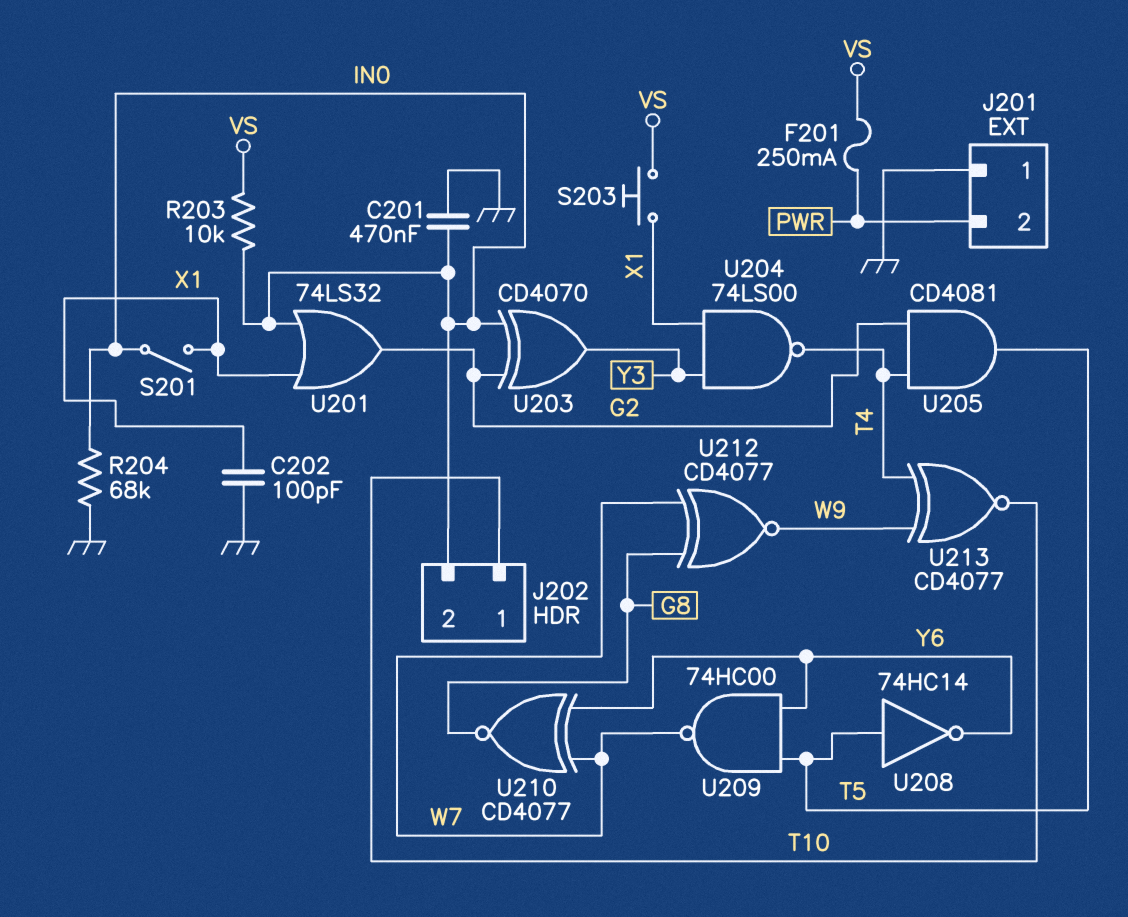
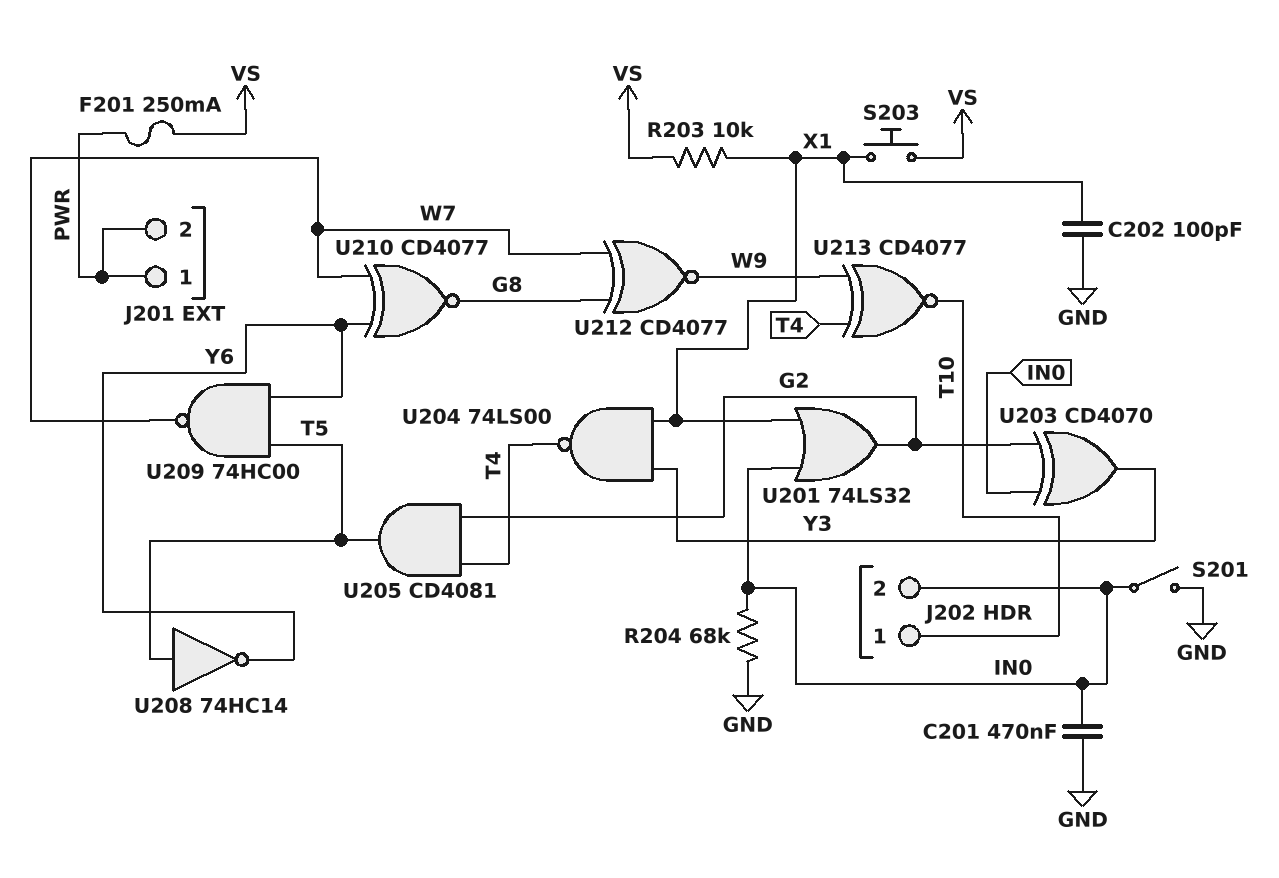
J201 pin 1: GND -> PWR
R203: 10k (IN0, VS) -> 10k (VS, X1)
S201: switch (IN0, X1) -> switch (GND, IN0)

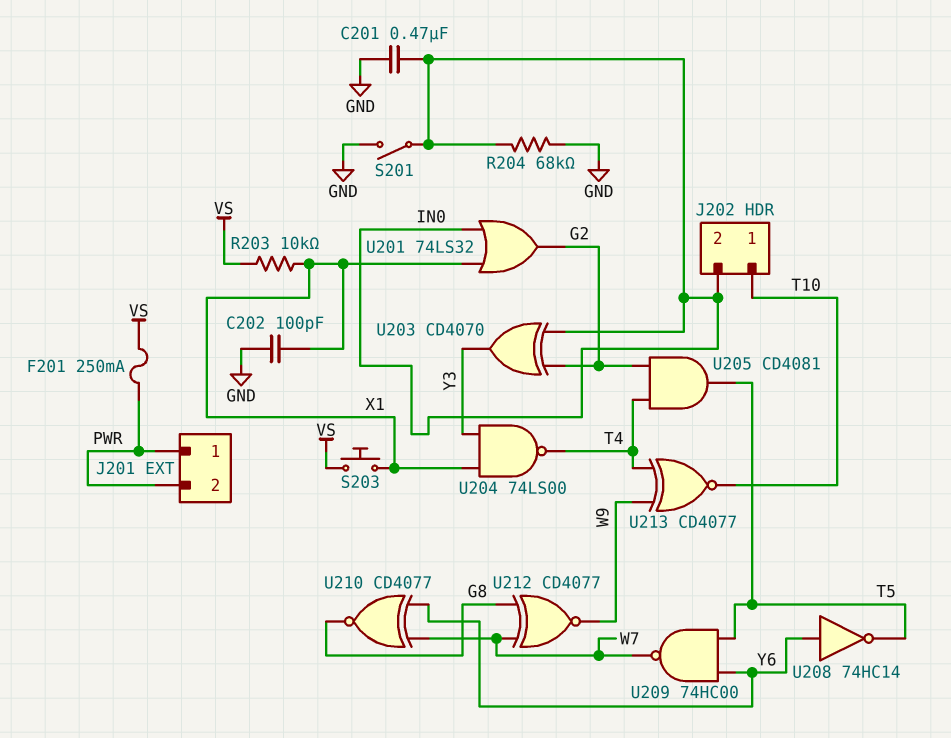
U208: NOT 74HC14 (in T5, out Y6) -> NOT 74HC14 (in Y6, out T5)

